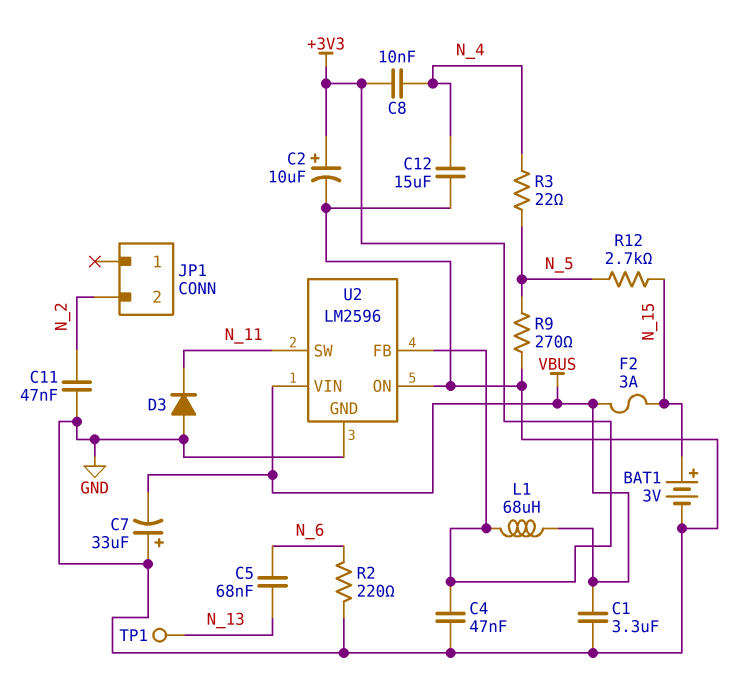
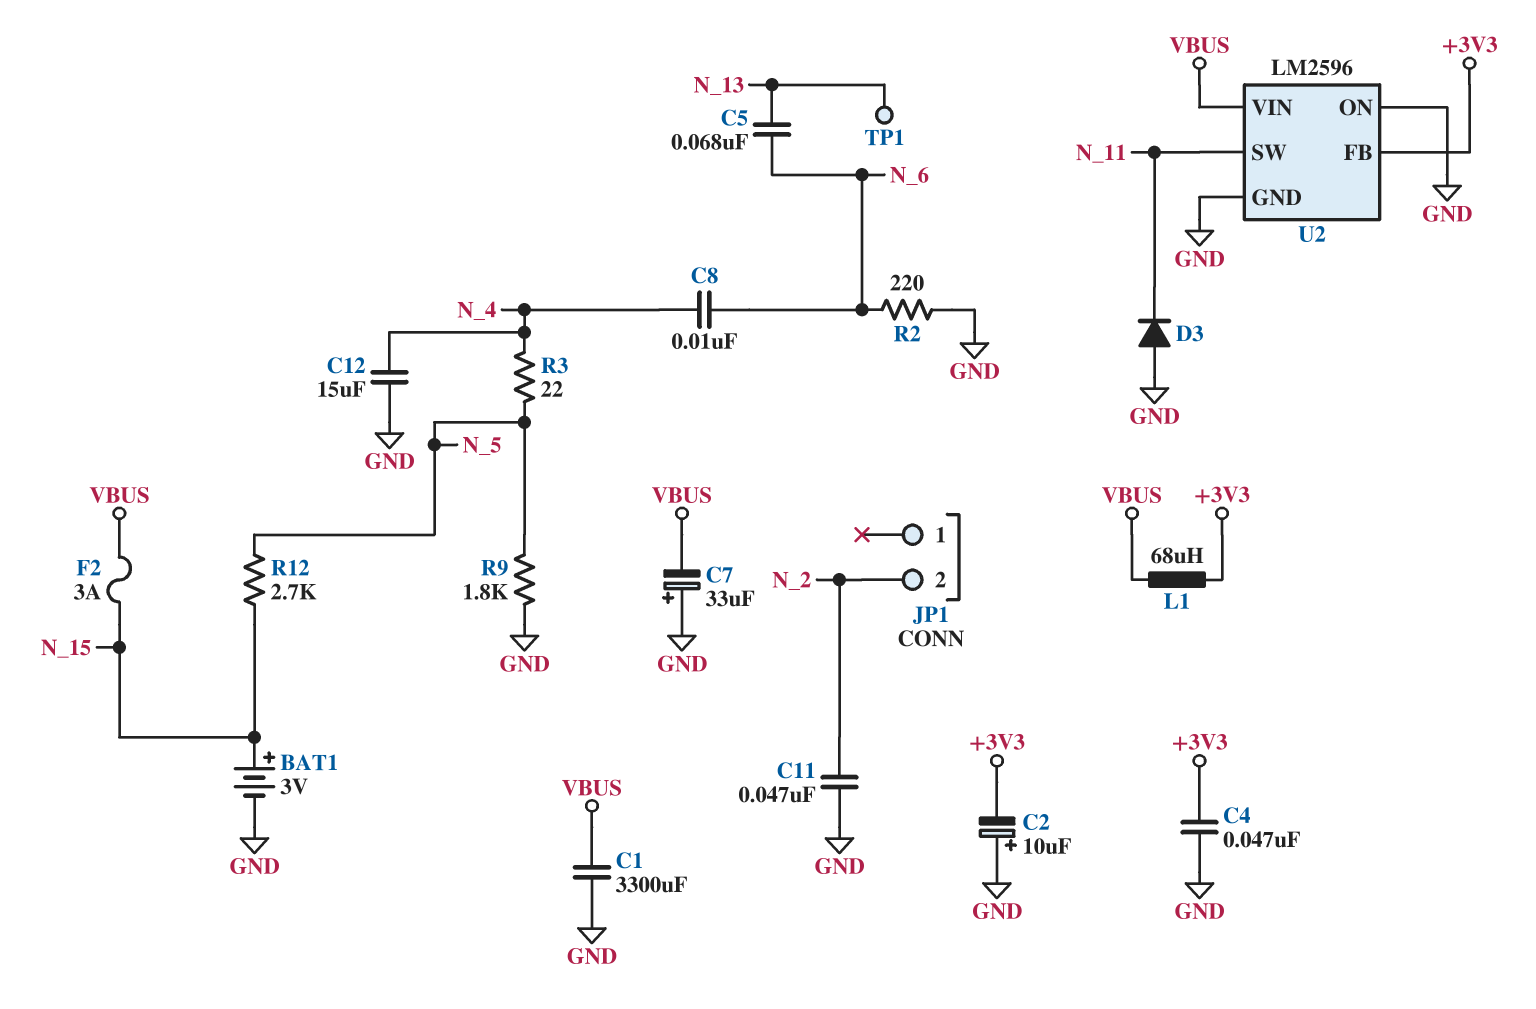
C1: 3.3uF (GND, VBUS) -> 3300uF (GND, VBUS)
C2: 10uF (plus +3V3, minus GND) -> 10uF (plus GND, minus +3V3)
C8: 10nF (+3V3, N_4) -> 10nF (N_4, N_6)
R9: 270 (GND, N_5) -> 1.8k (GND, N_5)

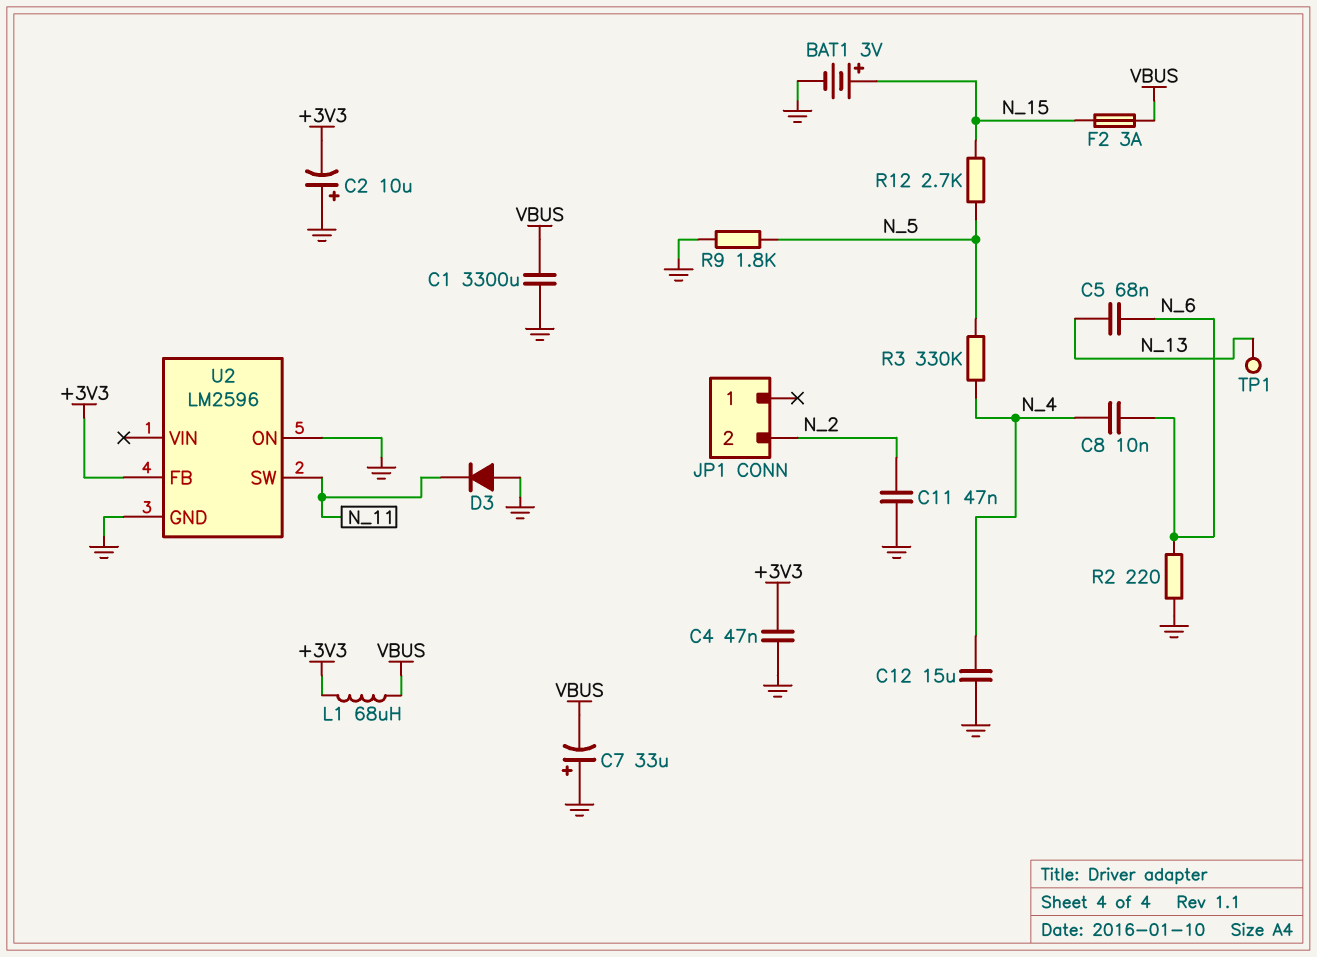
R3: 22 (N_4, N_5) -> 330k (N_4, N_5)
U2 pin VIN: VBUS -> none

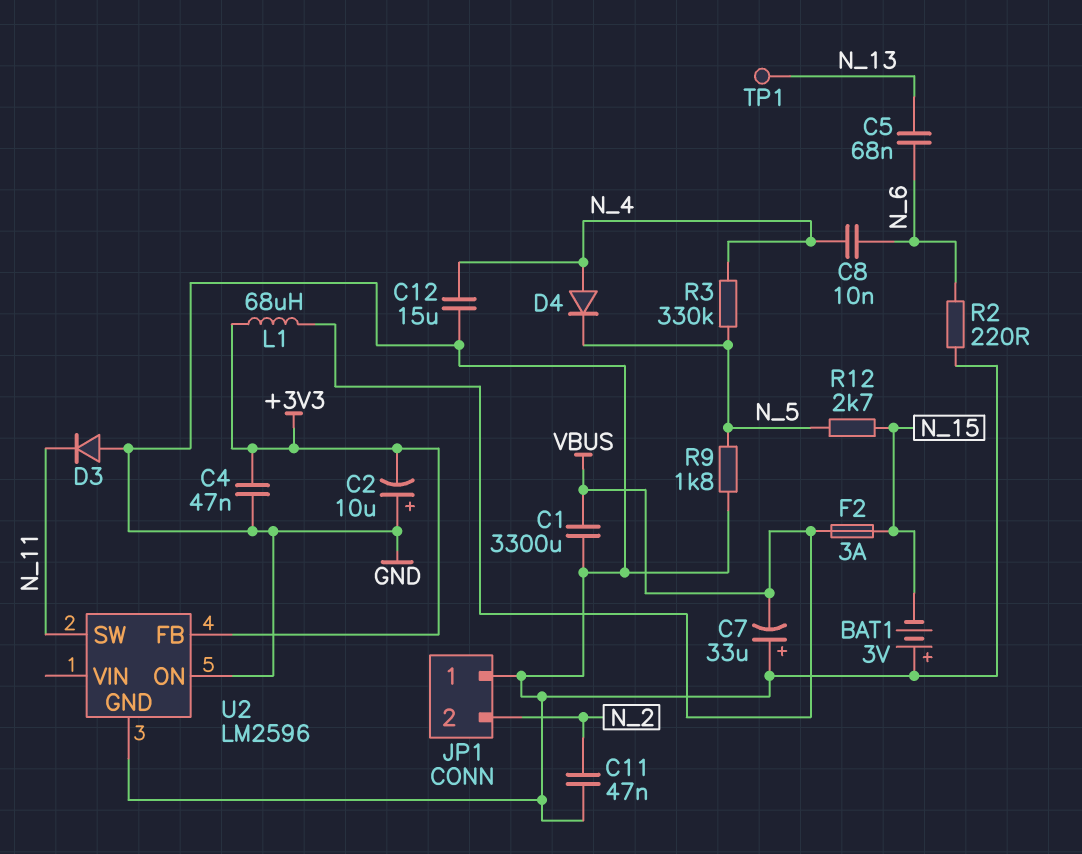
BAT1: 3V (plus N_15, minus GND) -> 3V (plus GND, minus N_15)
D4: none -> diode (A N_4, K N_5)
JP1 pin 1: none -> GND

